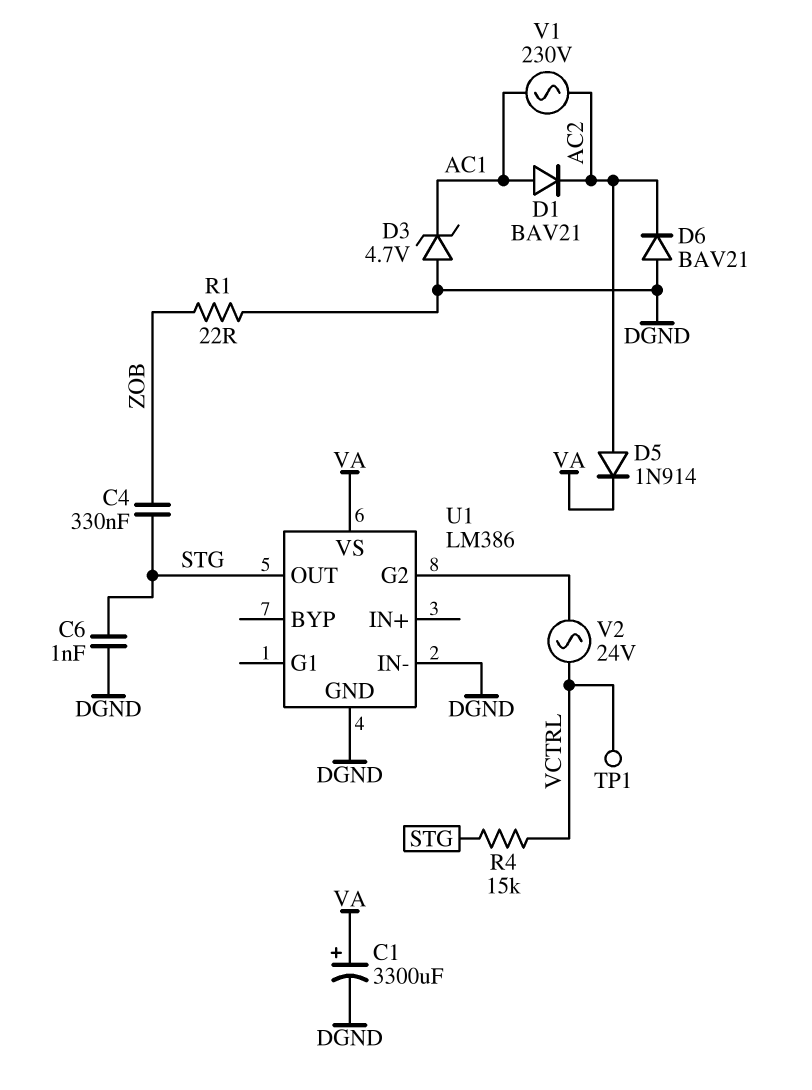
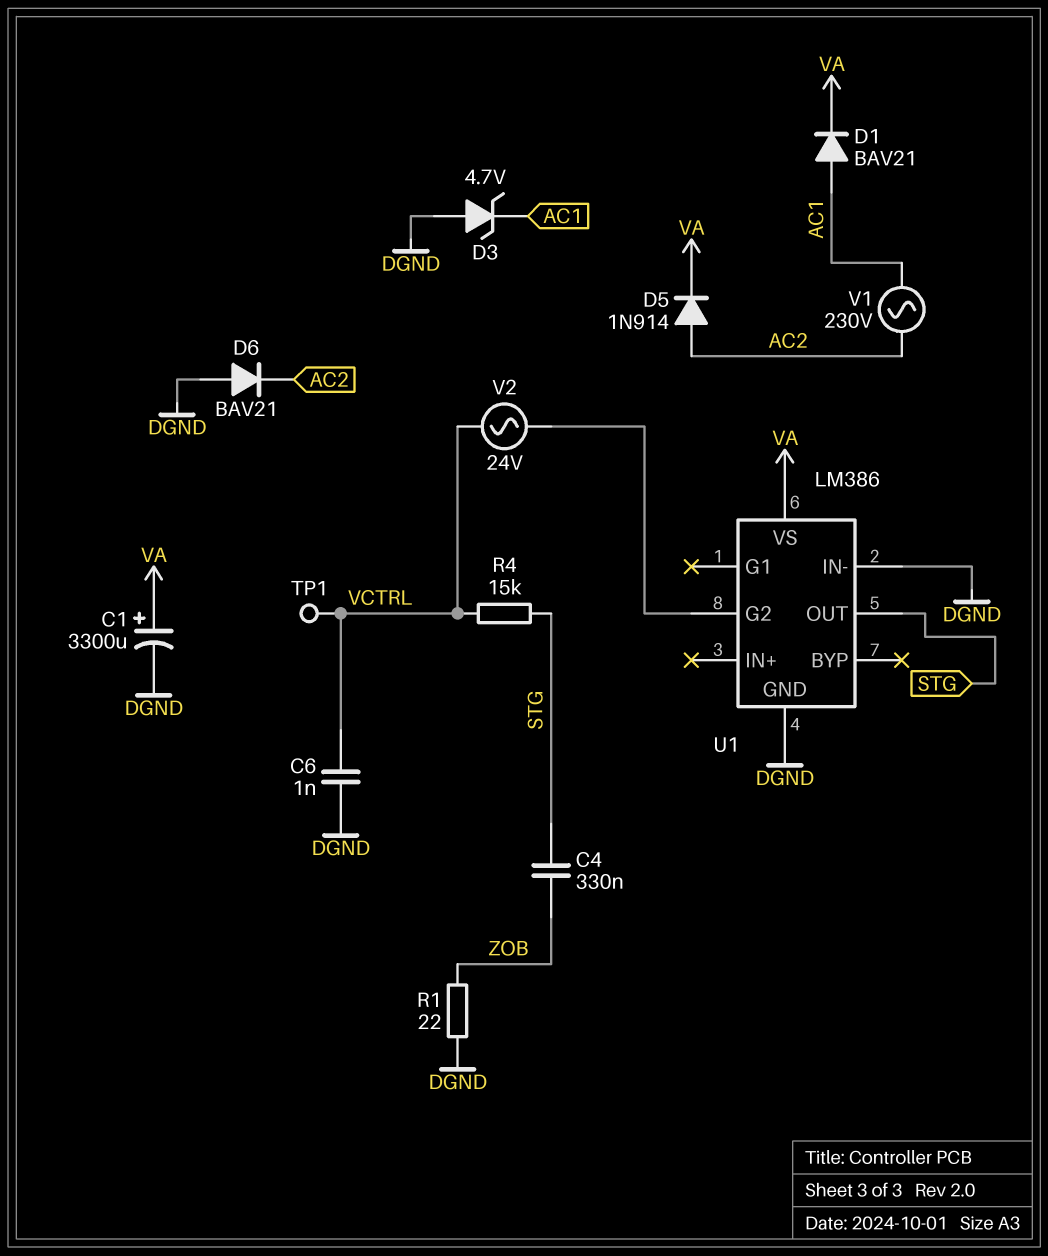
C6: 1nF (DGND, STG) -> 1nF (DGND, VCTRL)
D1: diode BAV21 (A AC1, K AC2) -> diode BAV21 (A AC1, K VA)

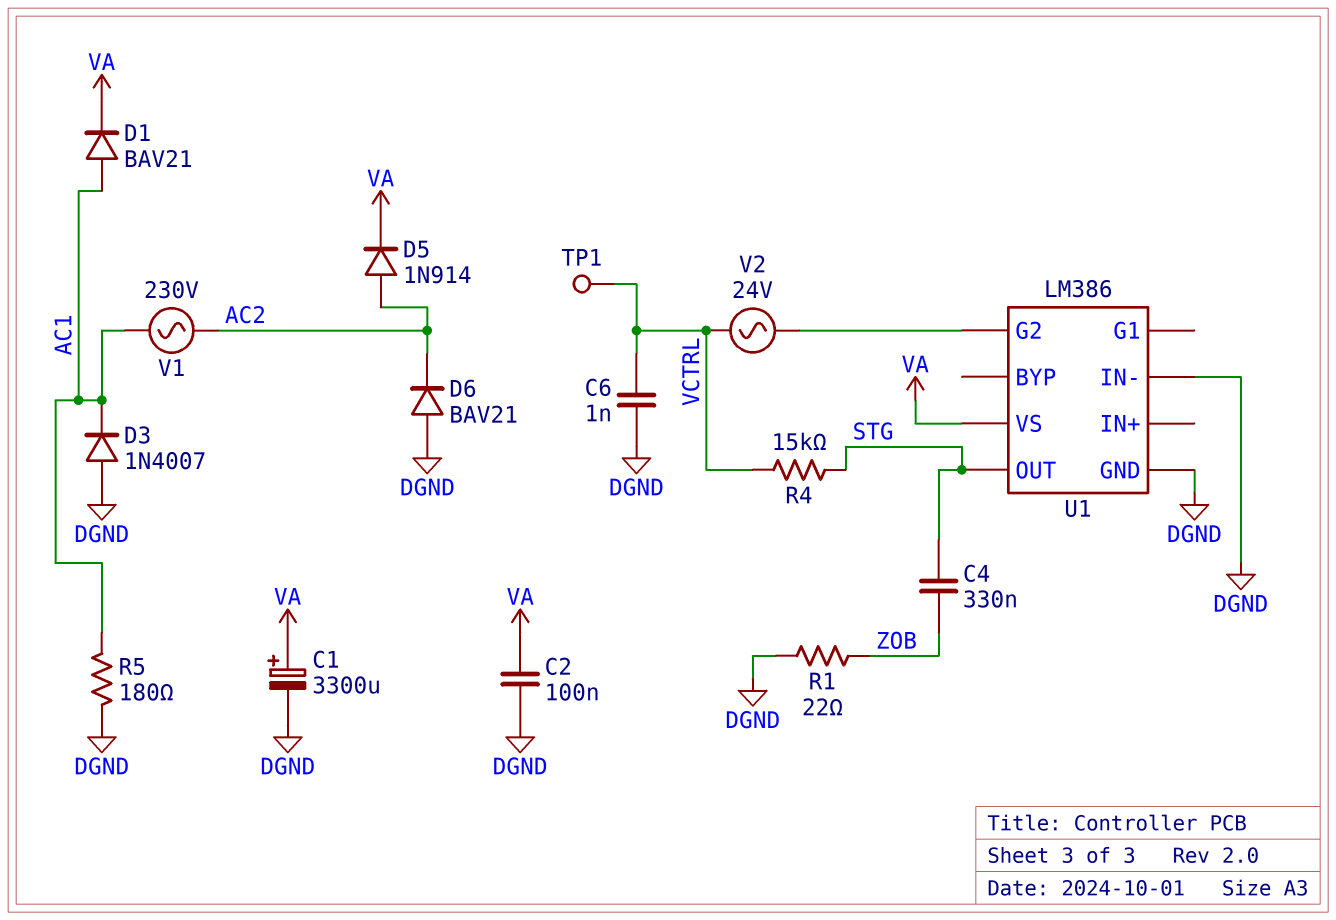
C2: none -> 100nF (DGND, VA)
D3: zener 4.7V (A DGND, K AC1) -> diode 1N4007 (A DGND, K AC1)
R5: none -> 180 (AC1, DGND)

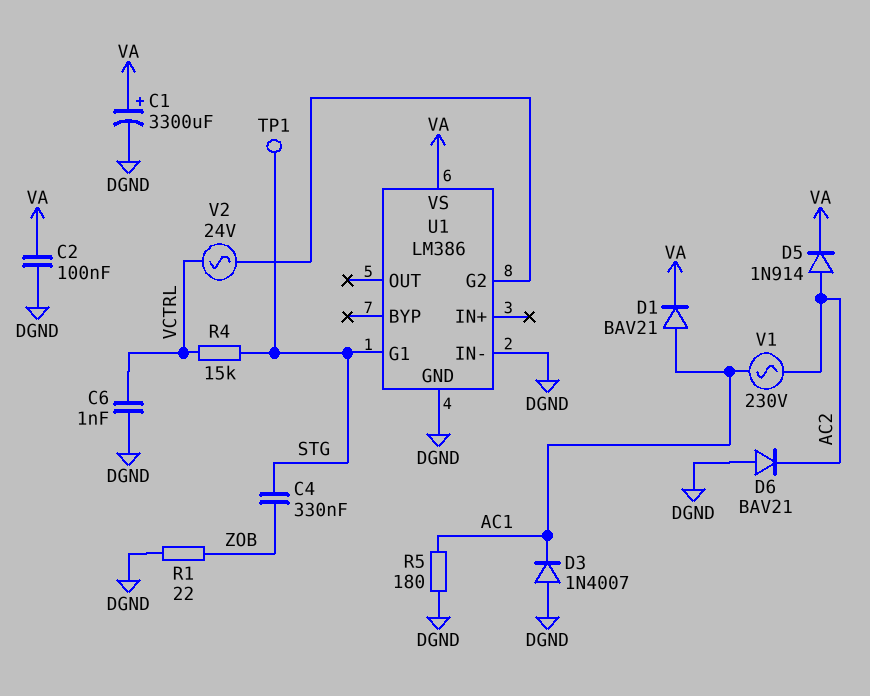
TP1: test point (VCTRL) -> test point (STG)
U1 pin G1: none -> STG
U1 pin OUT: STG -> none

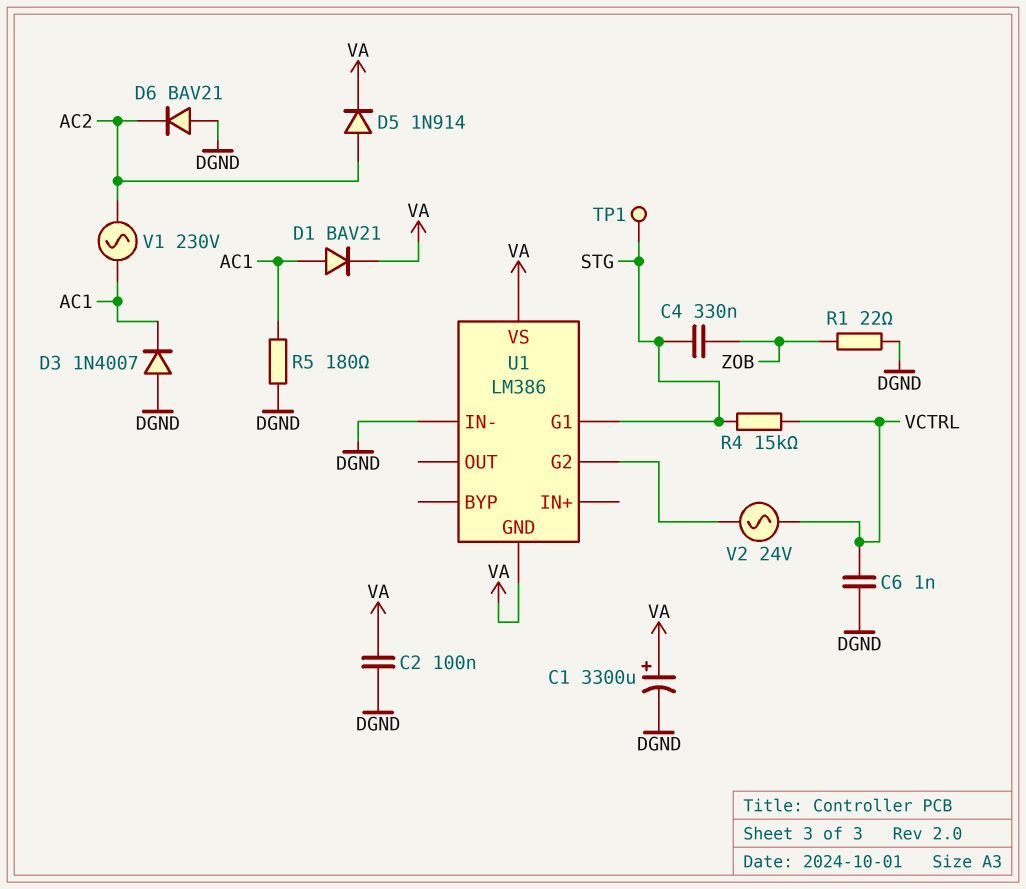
U1 pin GND: DGND -> VA

